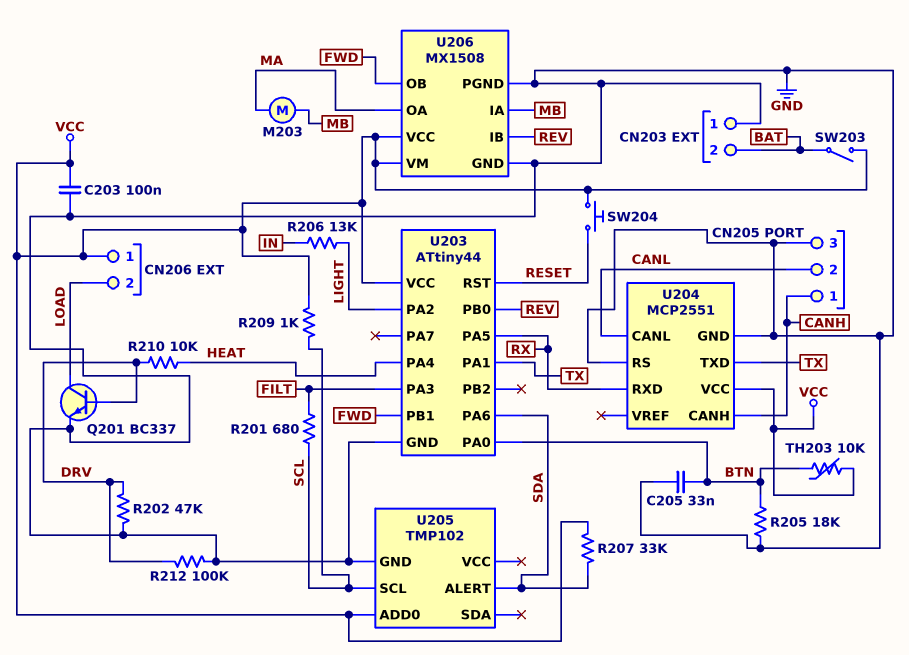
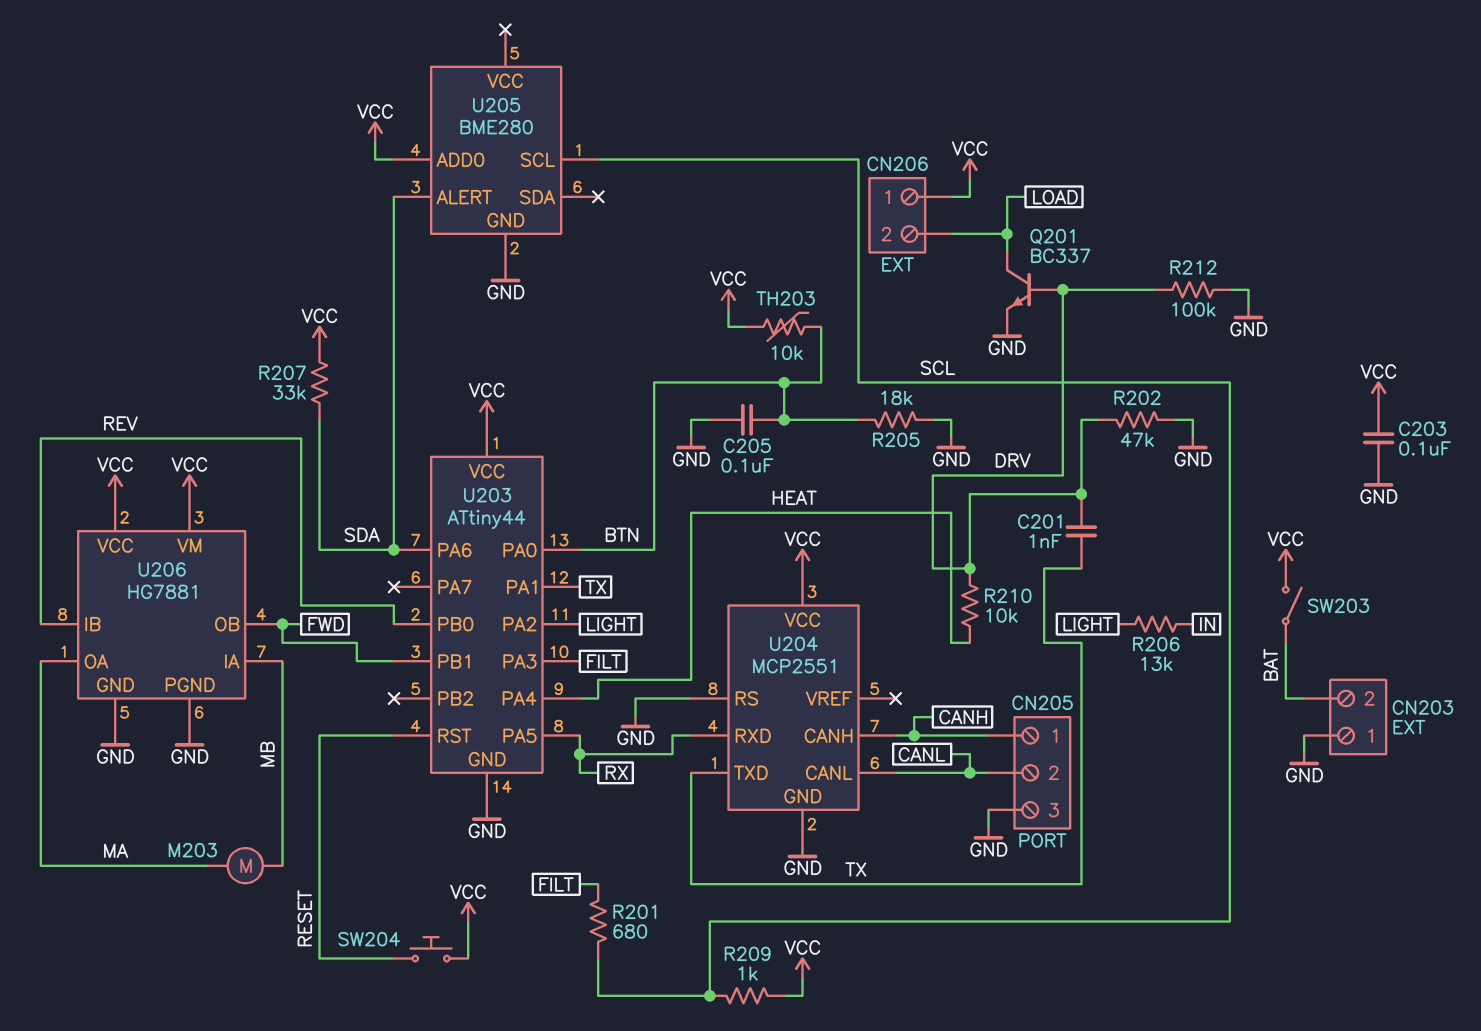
C201: none -> 1nF (DRV, TX)
C205: 33nF (BTN, GND) -> 100nF (BTN, GND)
U205: TMP102 -> BME280
U206: MX1508 -> HG7881

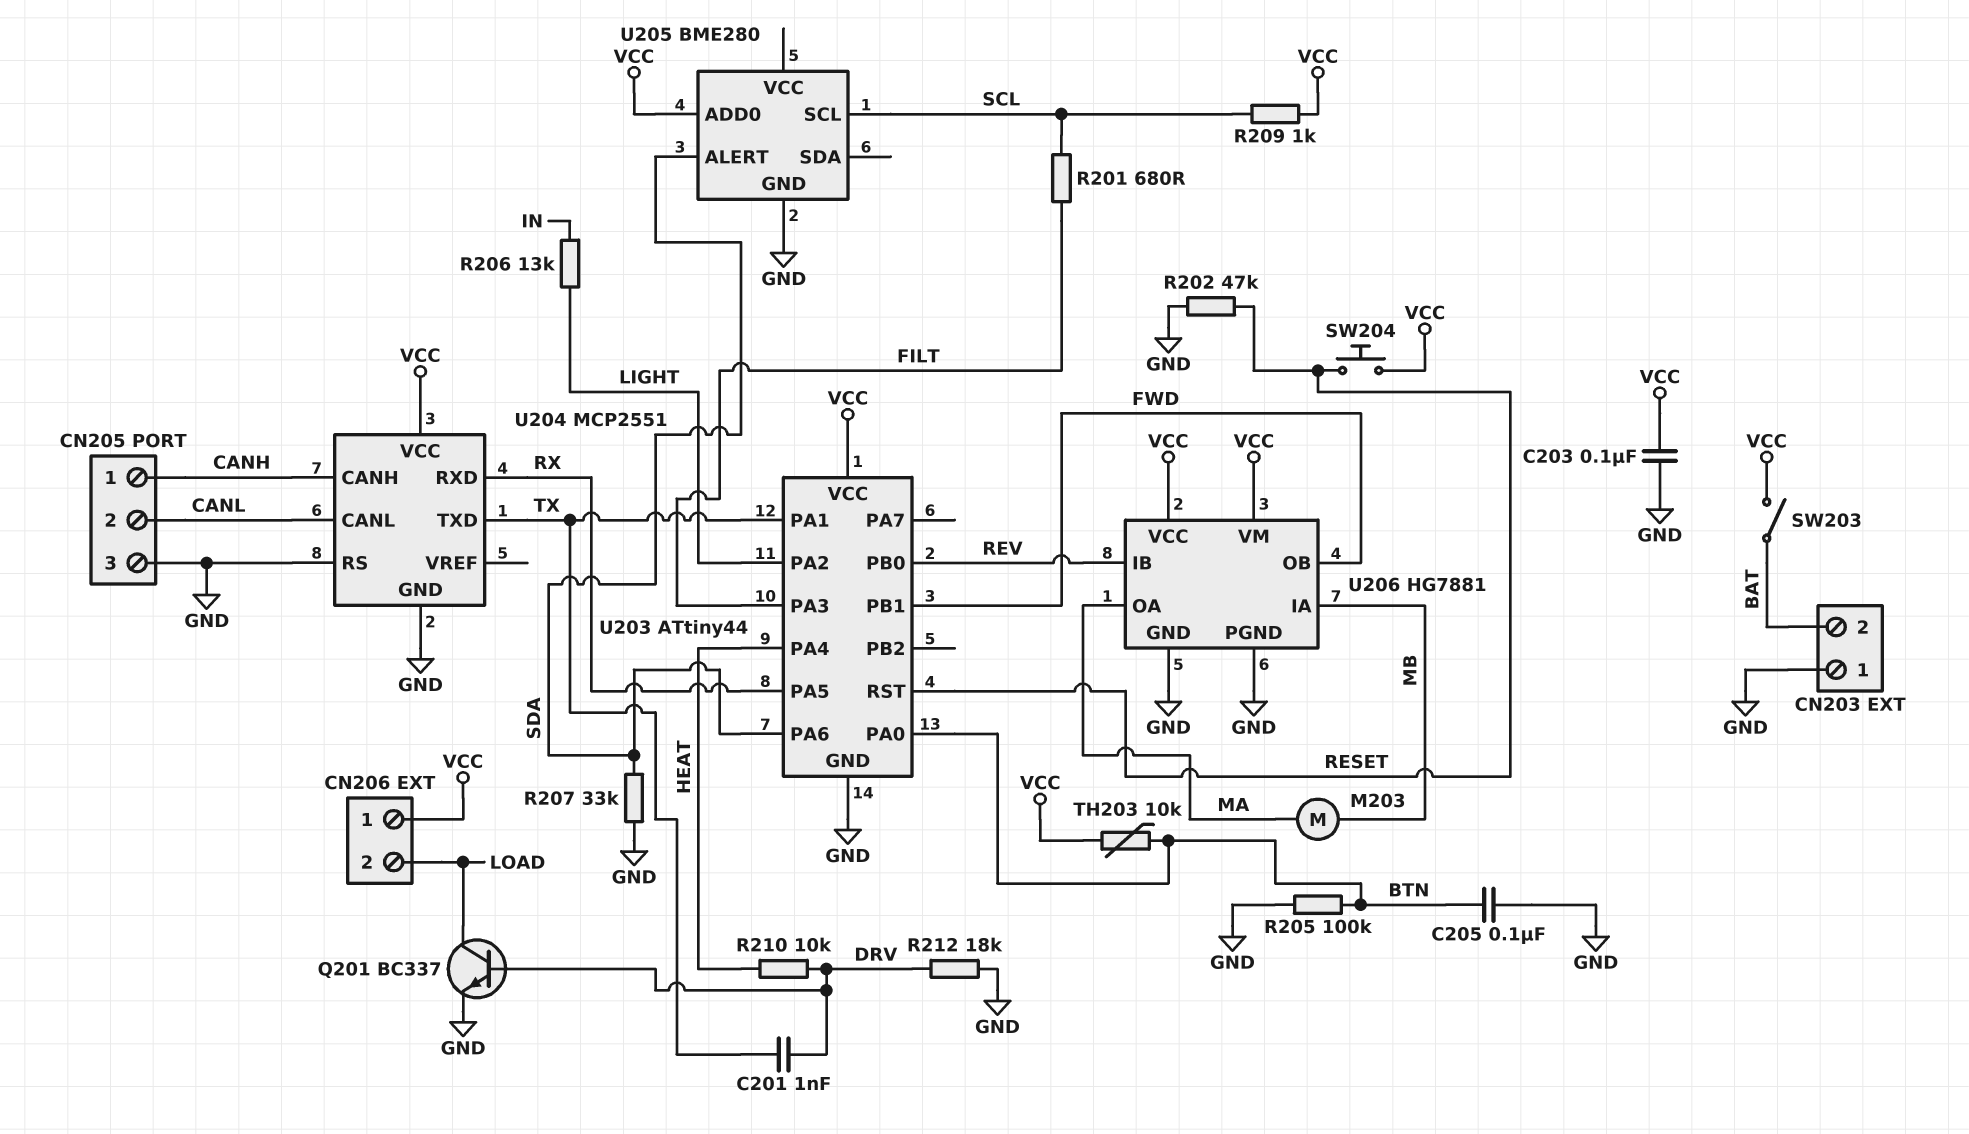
R202: 47k (DRV, GND) -> 47k (GND, RESET)
R205: 18k (BTN, GND) -> 100k (BTN, GND)
R207: 33k (SDA, VCC) -> 33k (GND, SDA)
R212: 100k (DRV, GND) -> 18k (DRV, GND)

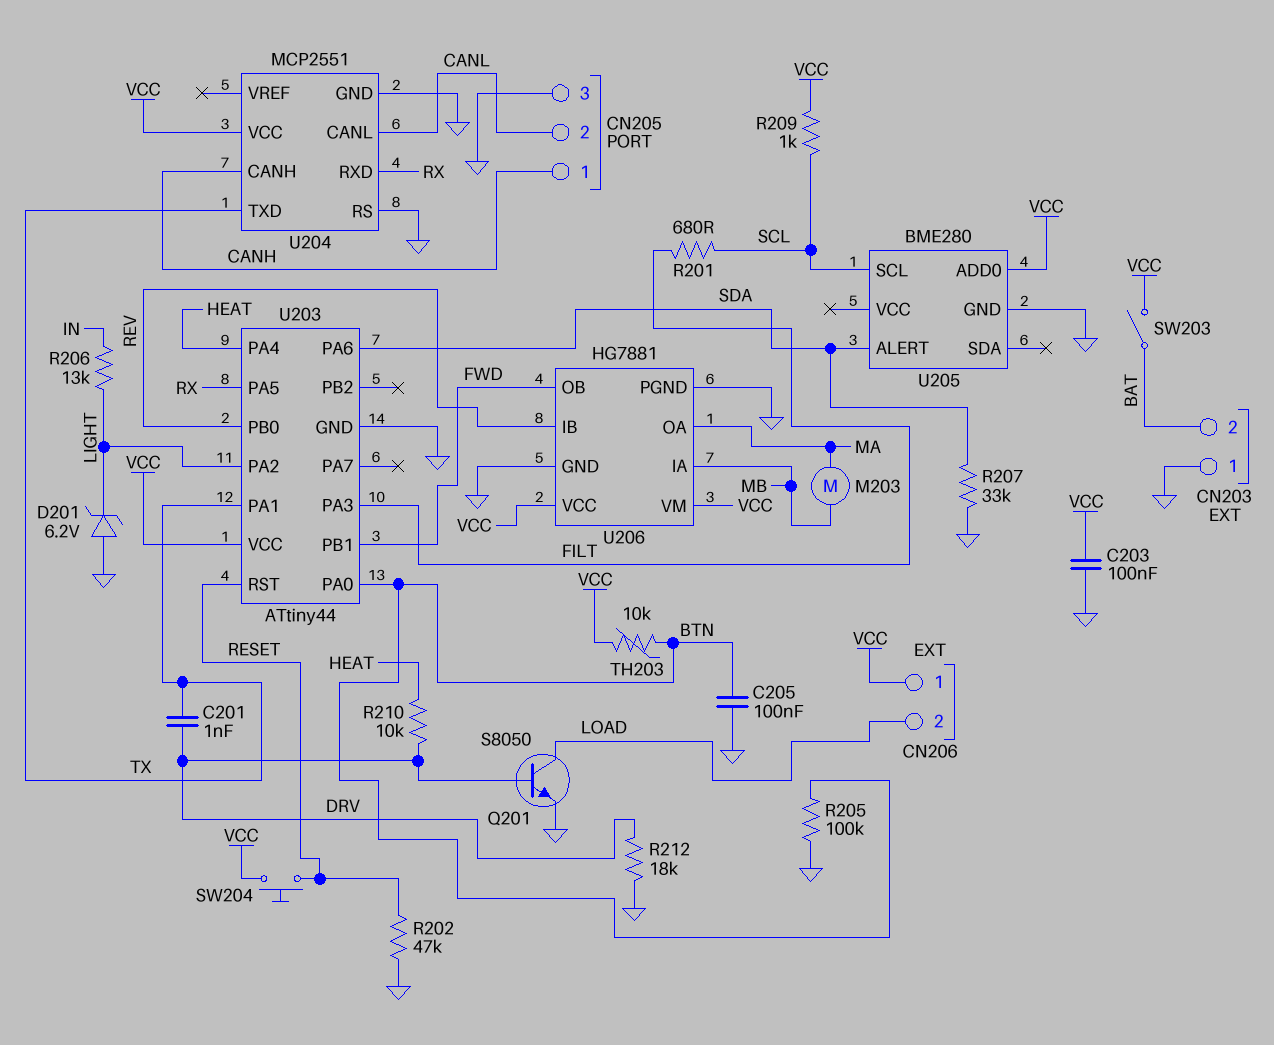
D201: none -> zener 6.2V (A GND, K LIGHT)
Q201: NPN BC337 (B DRV, C LOAD, E GND) -> NPN S8050 (B DRV, C LOAD, E GND)

